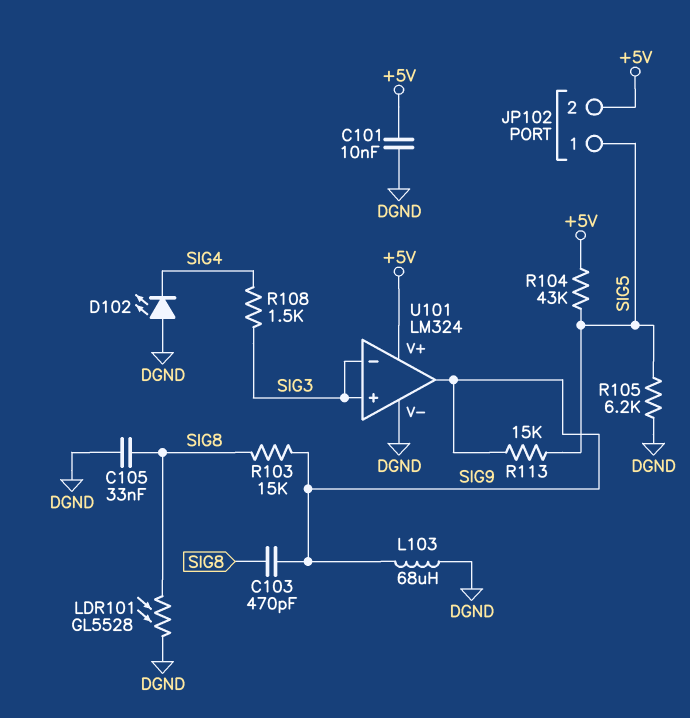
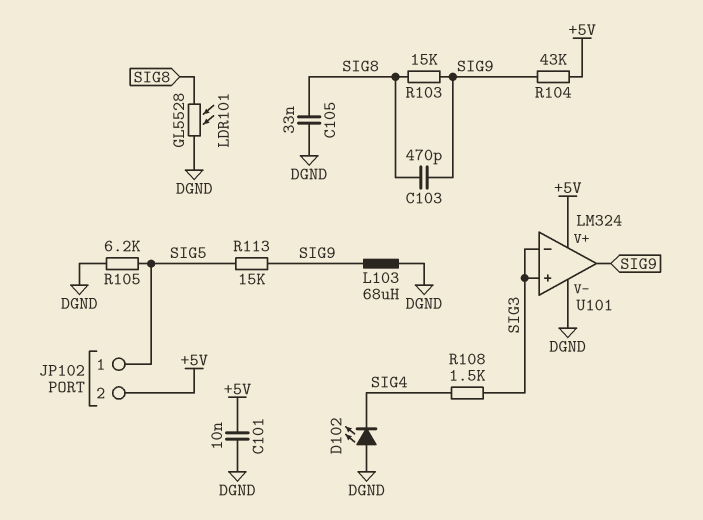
R104: 43k (+5V, SIG5) -> 43k (+5V, SIG9)

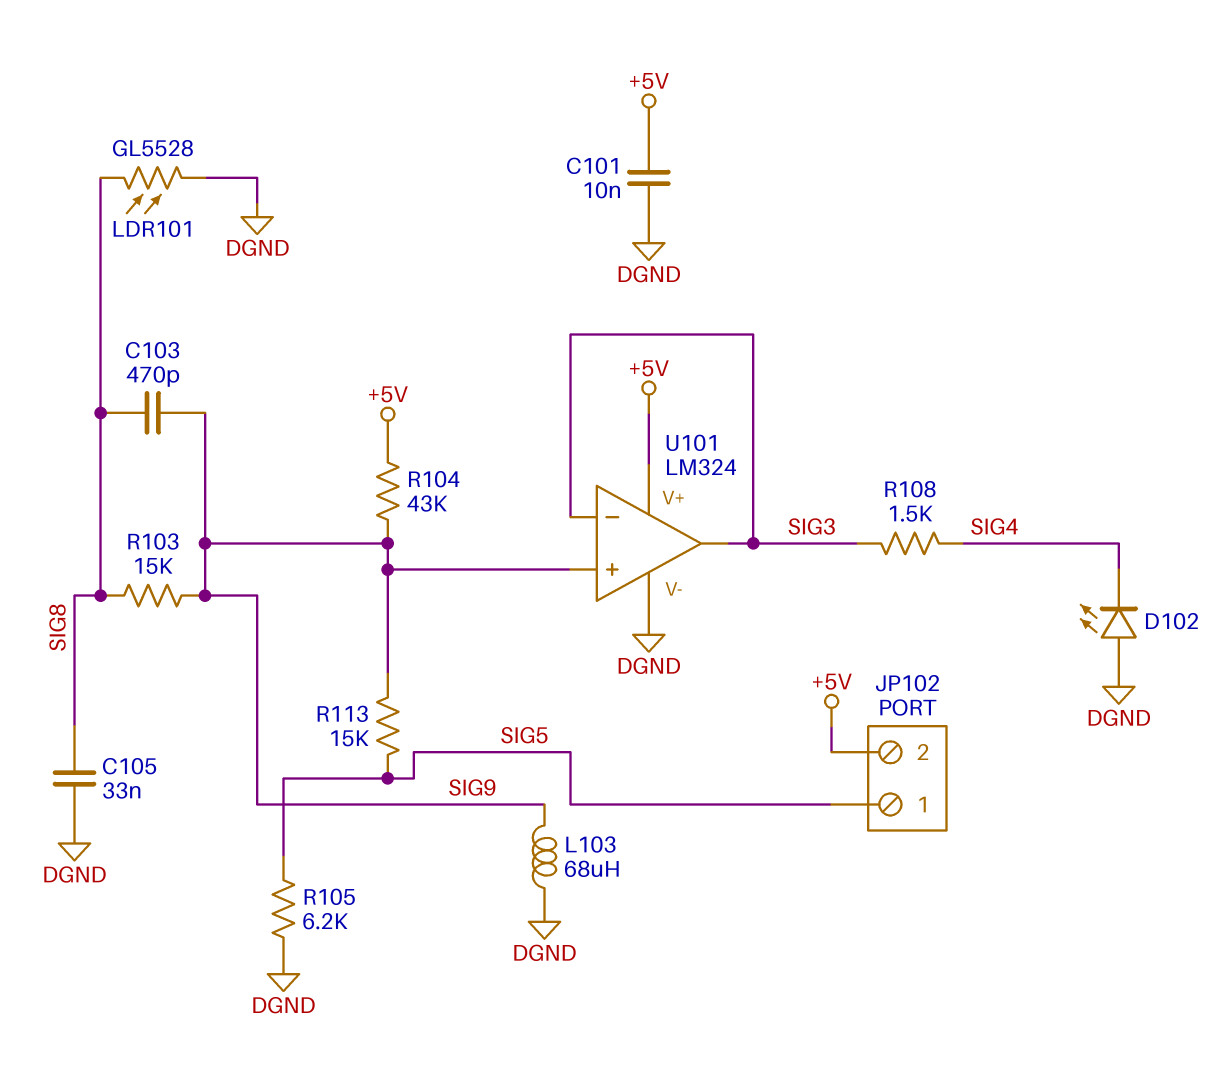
U101 pin in+: SIG3 -> SIG9
U101 pin out: SIG9 -> SIG3

